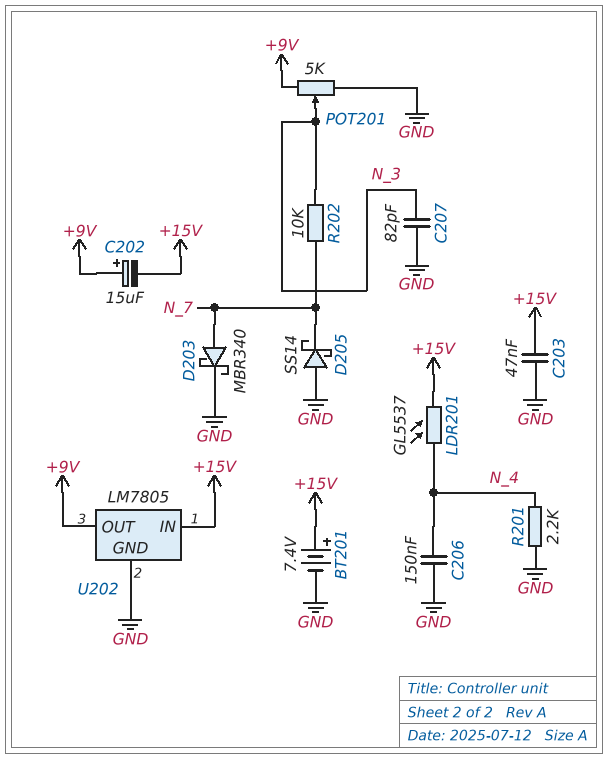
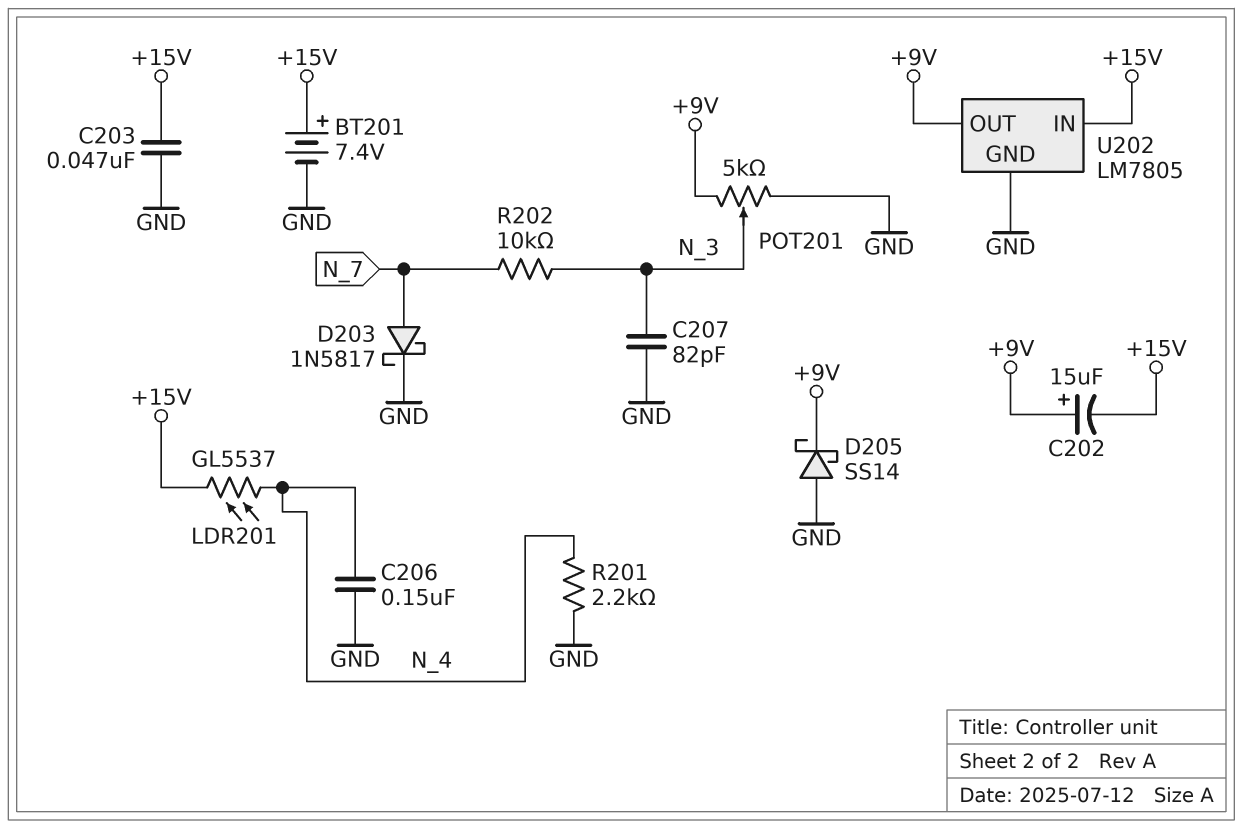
D203: schottky MBR340 (A N_7, K GND) -> schottky 1N5817 (A N_7, K GND)
D205: schottky SS14 (A GND, K N_7) -> schottky SS14 (A GND, K +9V)

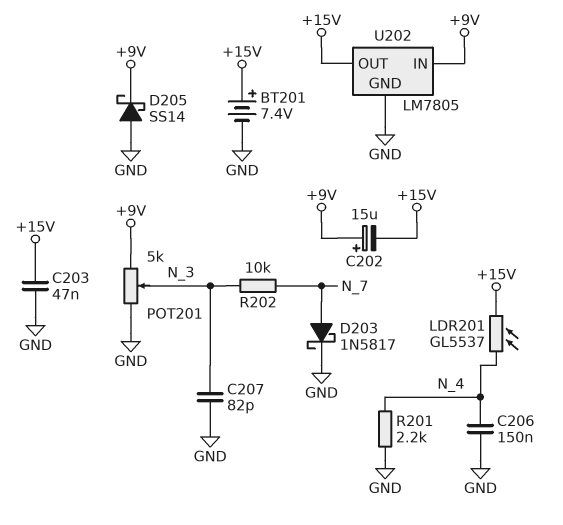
U202 pin IN: +15V -> +9V
U202 pin OUT: +9V -> +15V

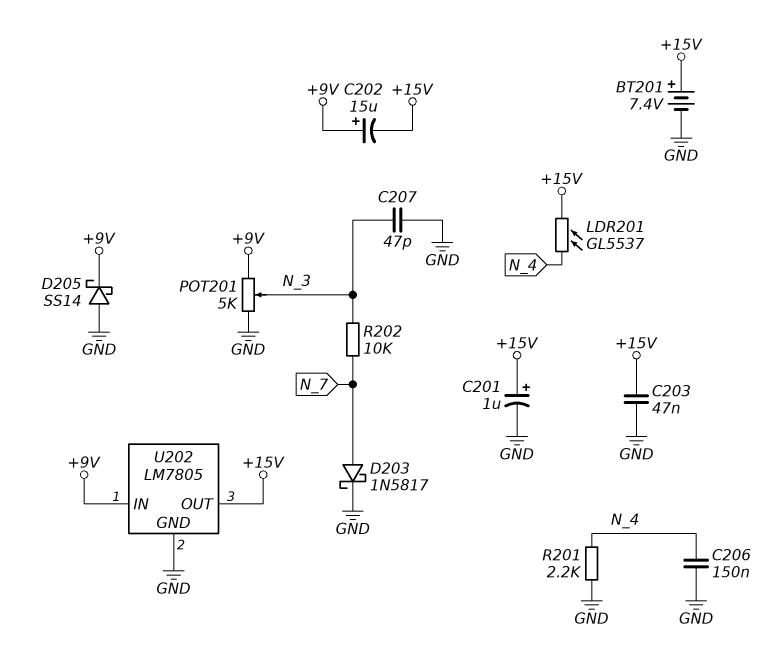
C201: none -> 1uF (plus +15V, minus GND)
C207: 82pF (GND, N_3) -> 47pF (GND, N_3)

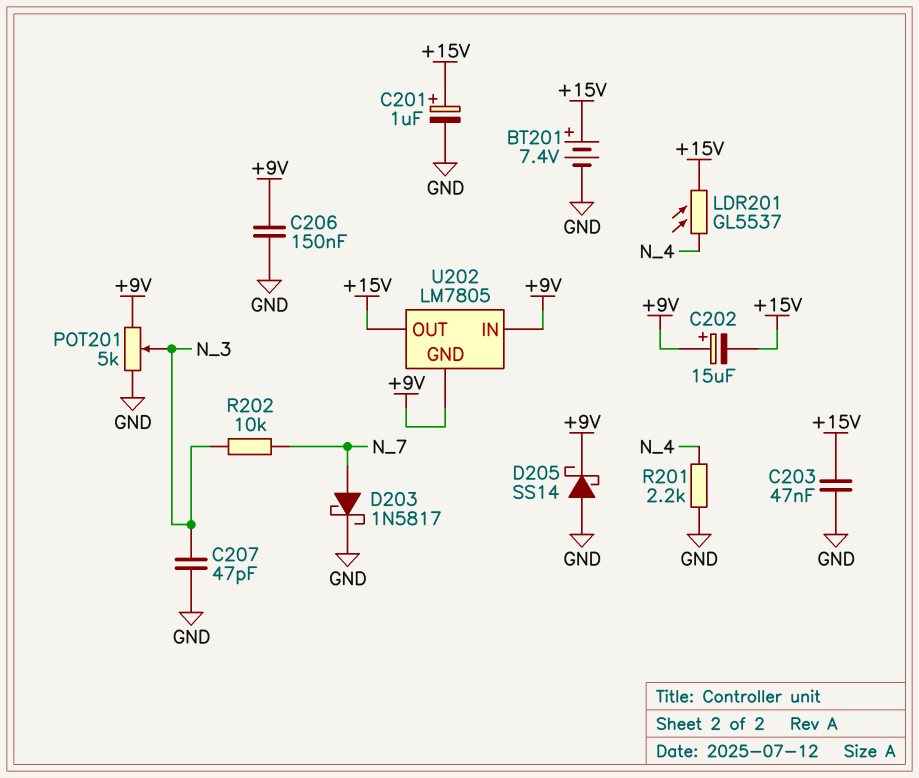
C206: 150nF (GND, N_4) -> 150nF (+9V, GND)
U202 pin GND: GND -> +9V

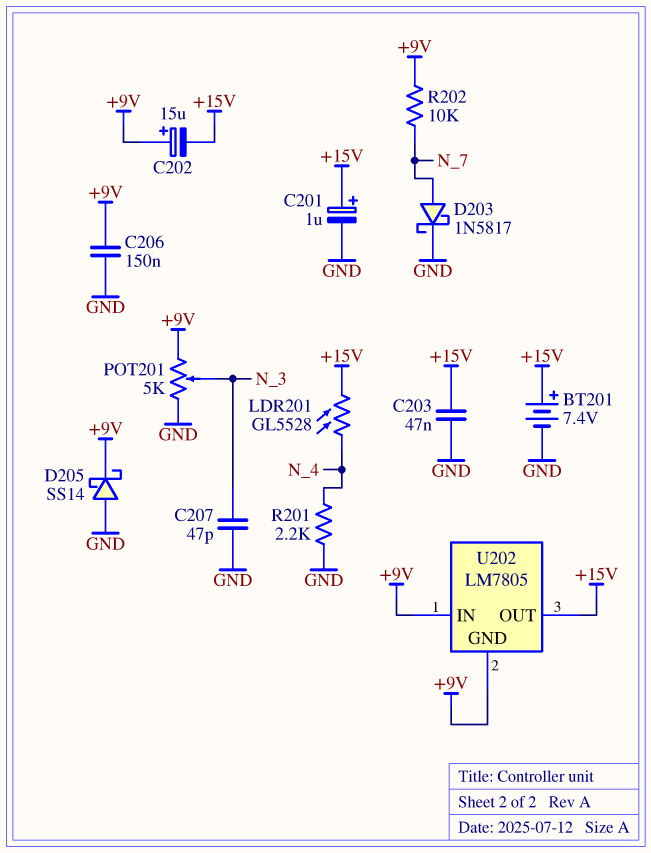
LDR201: GL5537 (+15V, N_4) -> GL5528 (+15V, N_4)
R202: 10k (N_3, N_7) -> 10k (+9V, N_7)

